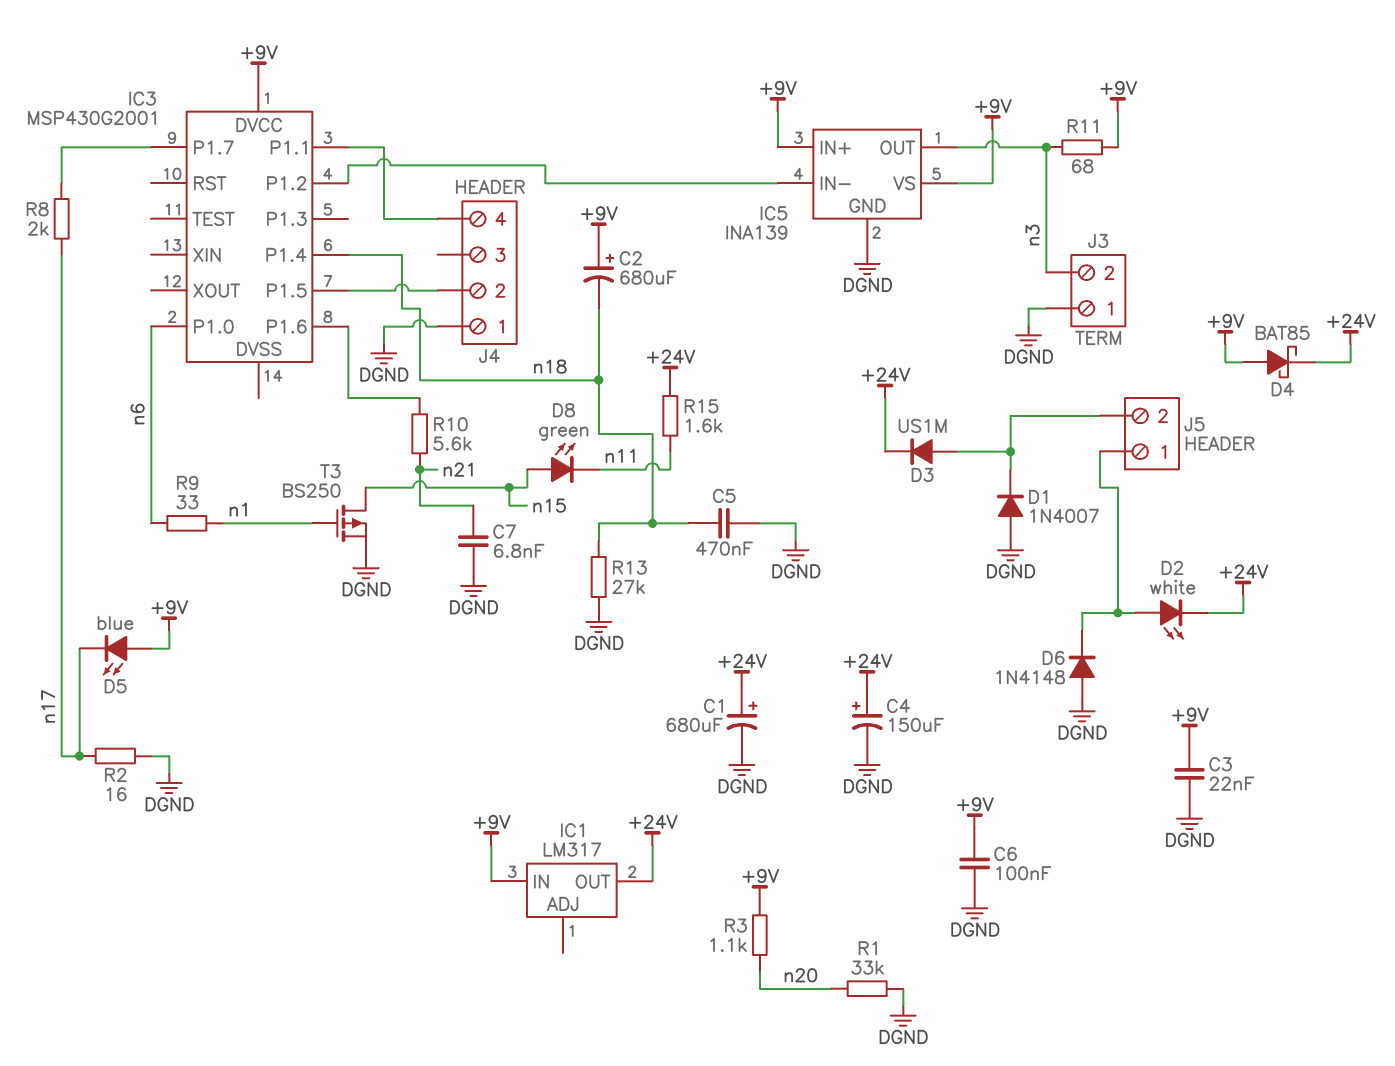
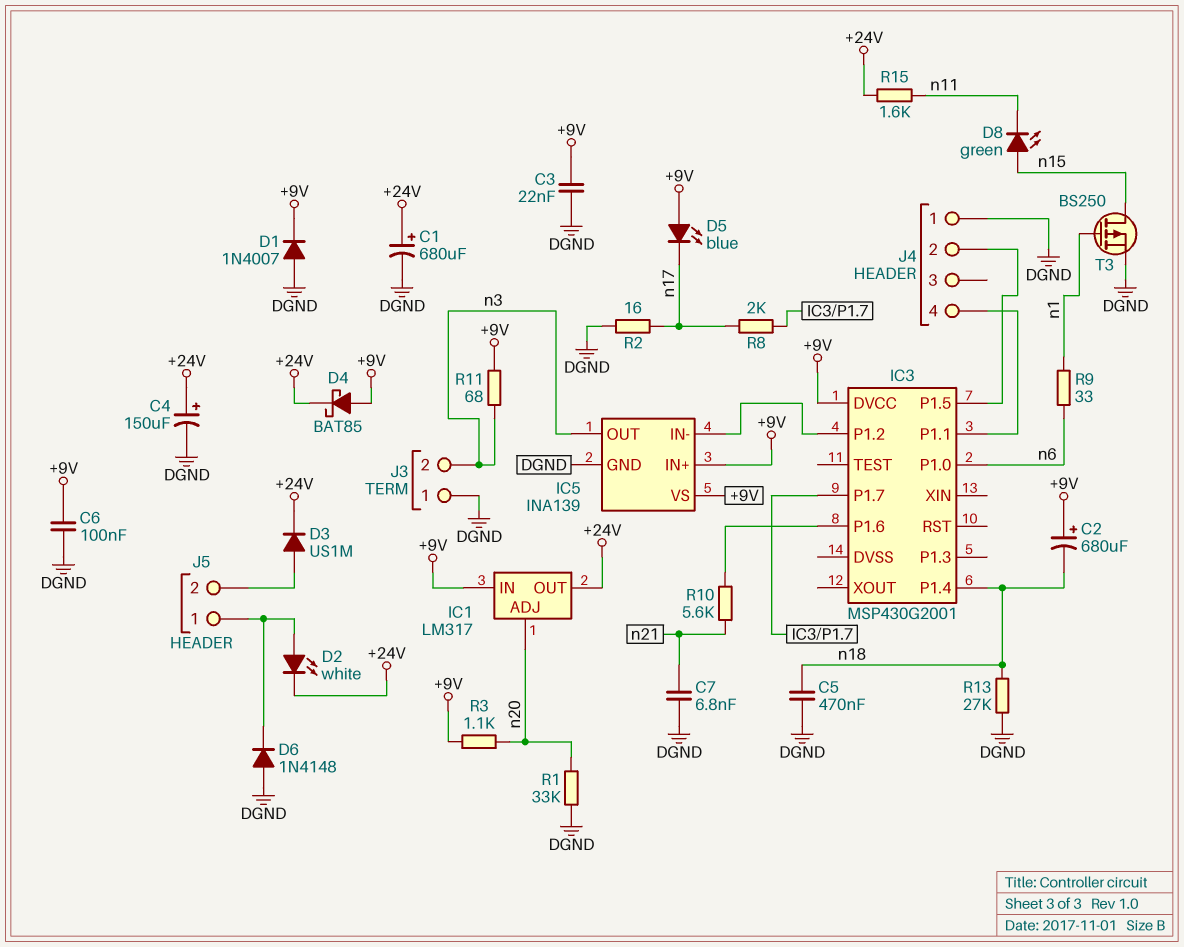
D1: diode 1N4007 (A DGND, K J5/2) -> diode 1N4007 (A DGND, K +9V)
IC1 pin ADJ: none -> n20

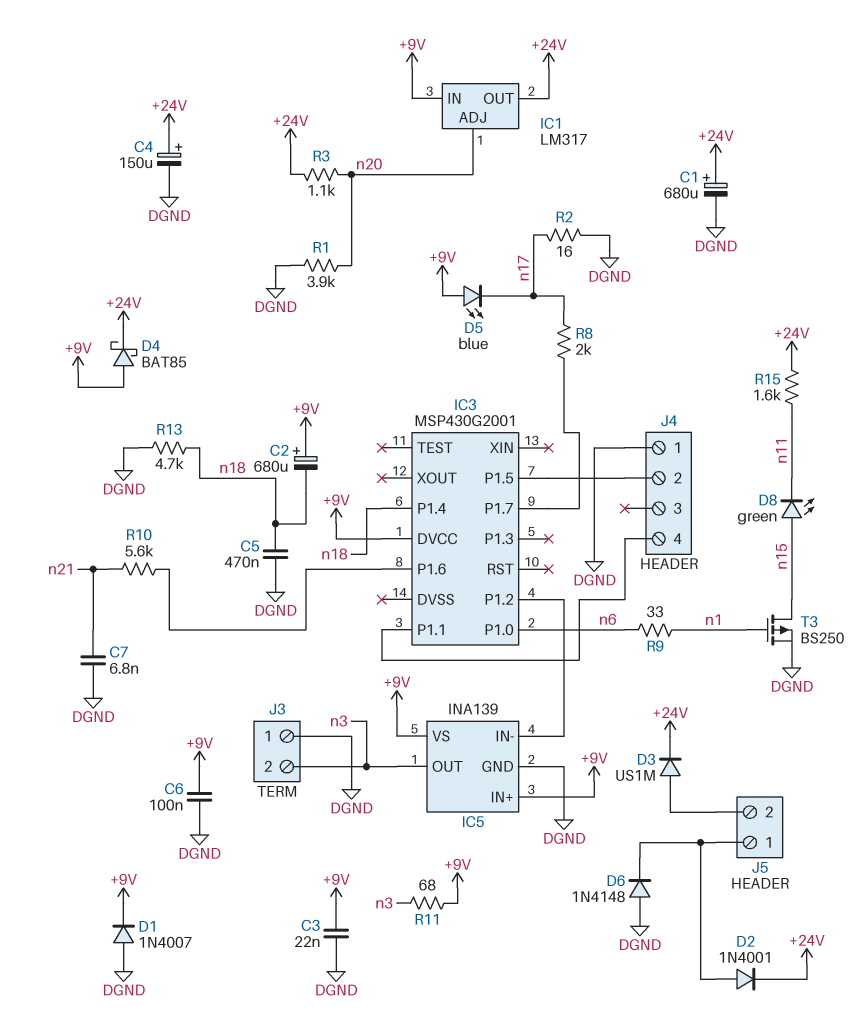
D2: LED white (A J5/1, K +24V) -> diode 1N4001 (A J5/1, K +24V)
R1: 33k (DGND, n20) -> 3.9k (DGND, n20)
R3: 1.1k (+9V, n20) -> 1.1k (+24V, n20)
R13: 27k (DGND, n18) -> 4.7k (DGND, n18)

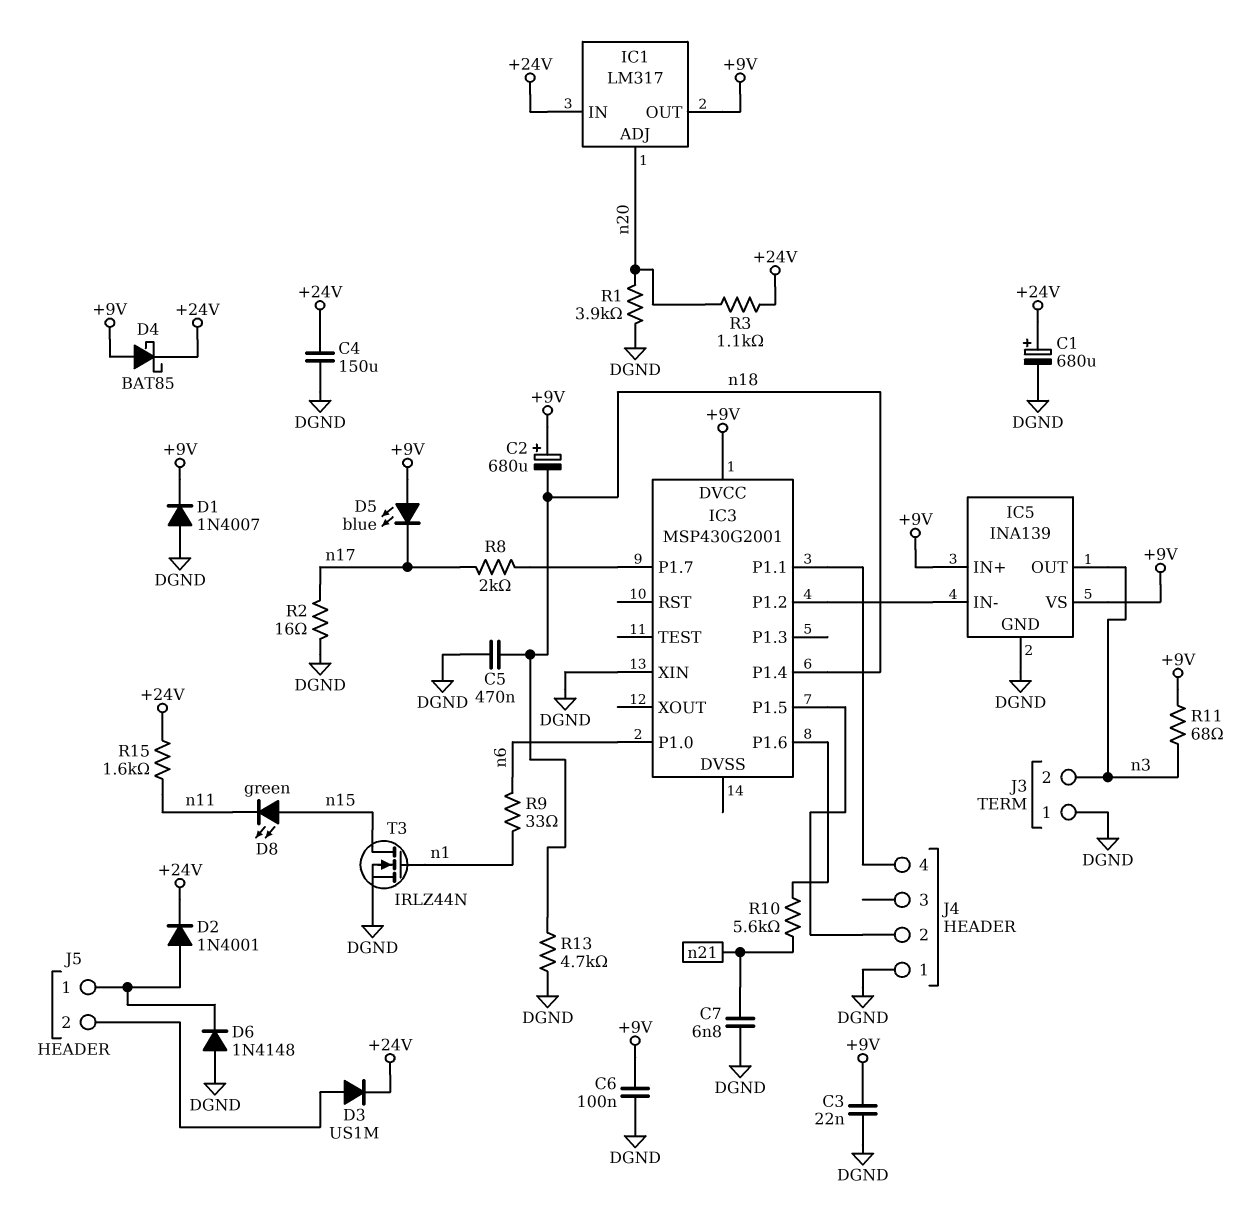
C4: 150uF (plus +24V, minus DGND) -> 150uF (+24V, DGND)
IC1 pin IN: +9V -> +24V
IC1 pin OUT: +24V -> +9V
IC3 pin XIN: none -> DGND
T3: PMOS BS250 (G n1, D n15, S DGND) -> NMOS IRLZ44N (G n1, D n15, S DGND)

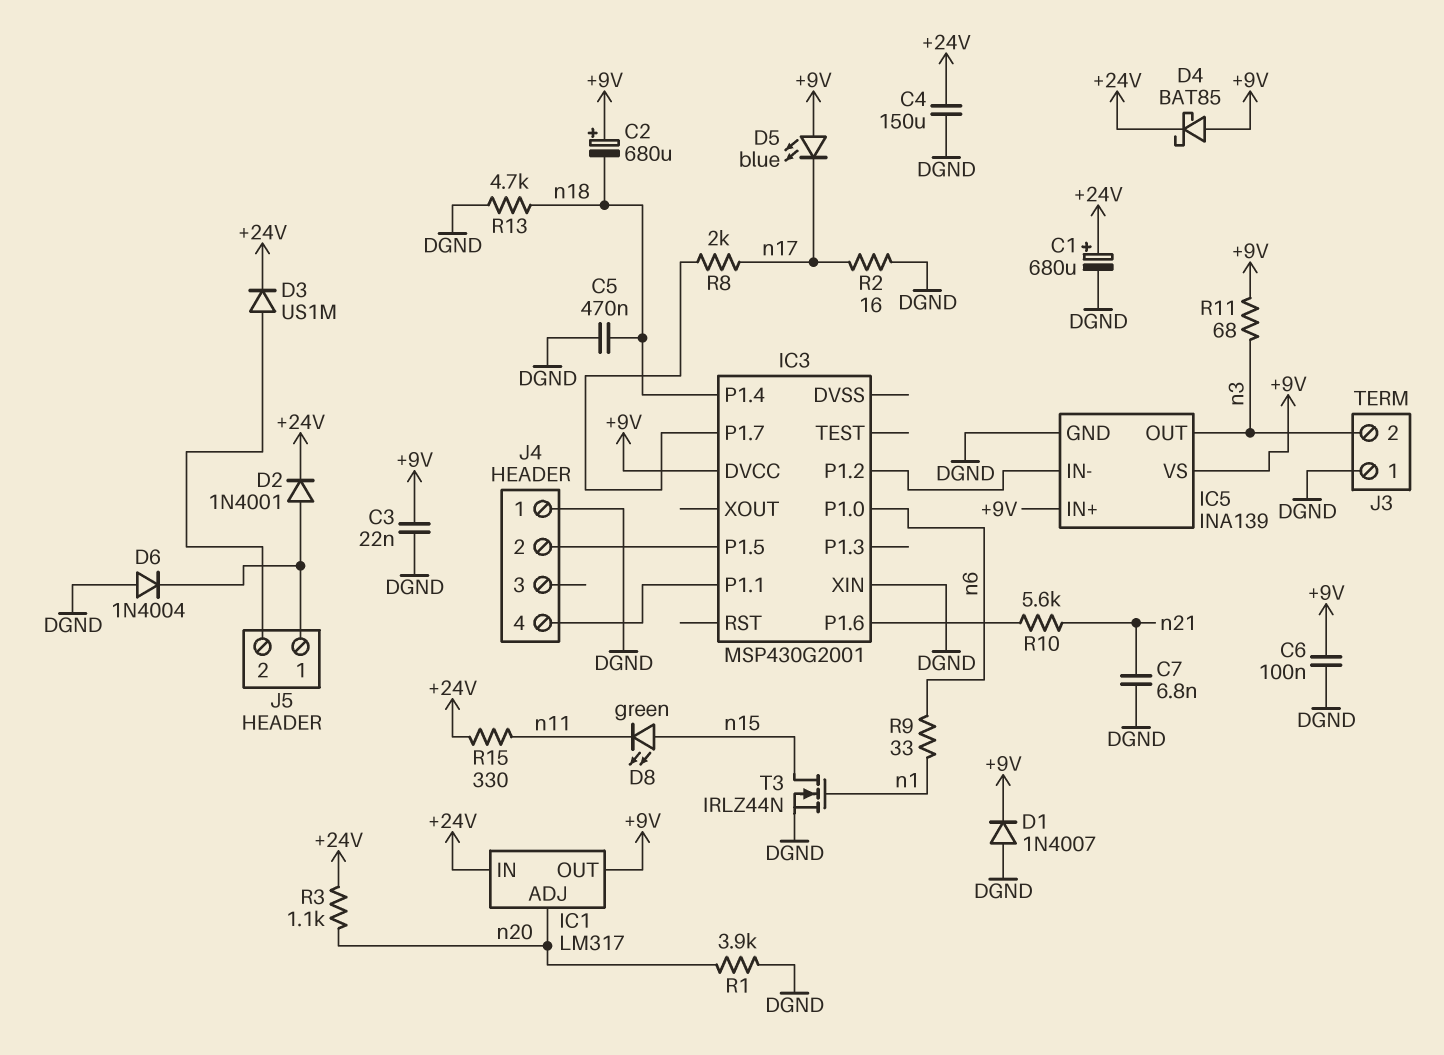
D6: diode 1N4148 (A DGND, K J5/1) -> diode 1N4004 (A DGND, K J5/1)
R15: 1.6k (+24V, n11) -> 330 (+24V, n11)

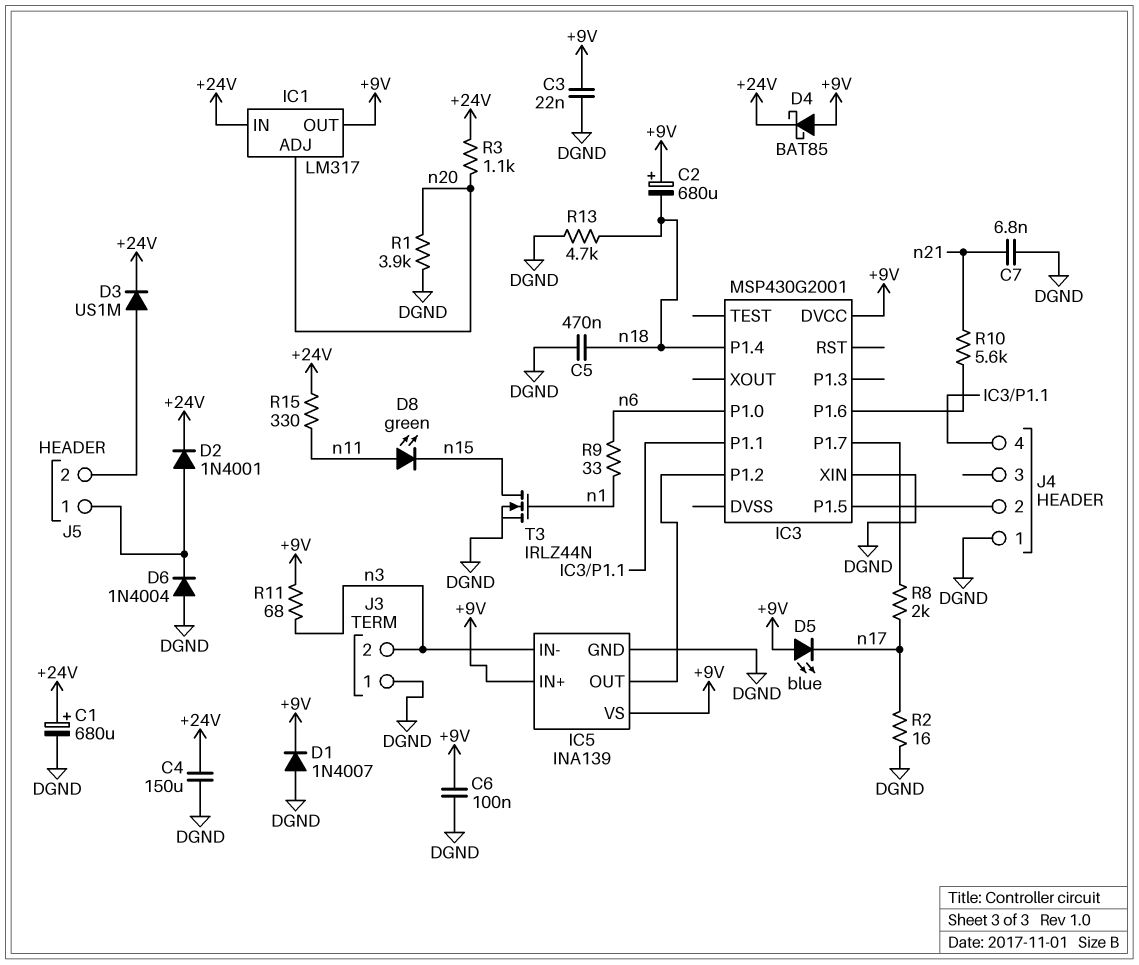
D8: LED green (A n15, K n11) -> LED green (A n11, K n15)
IC5 pin IN-: IC3/P1.2 -> n3
IC5 pin OUT: n3 -> IC3/P1.2

